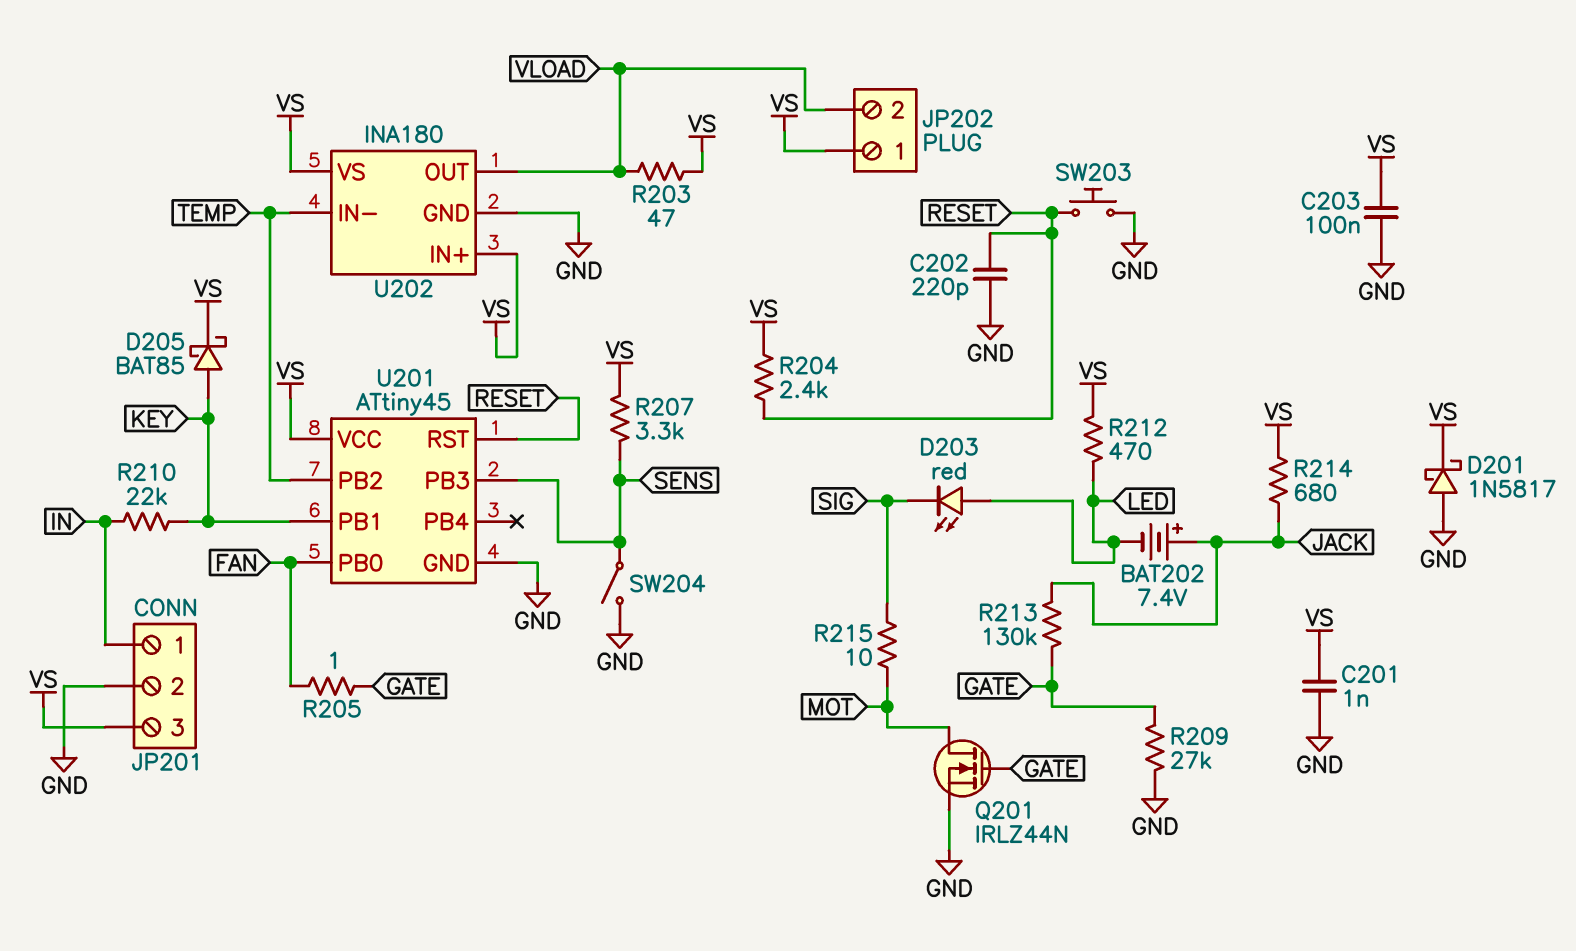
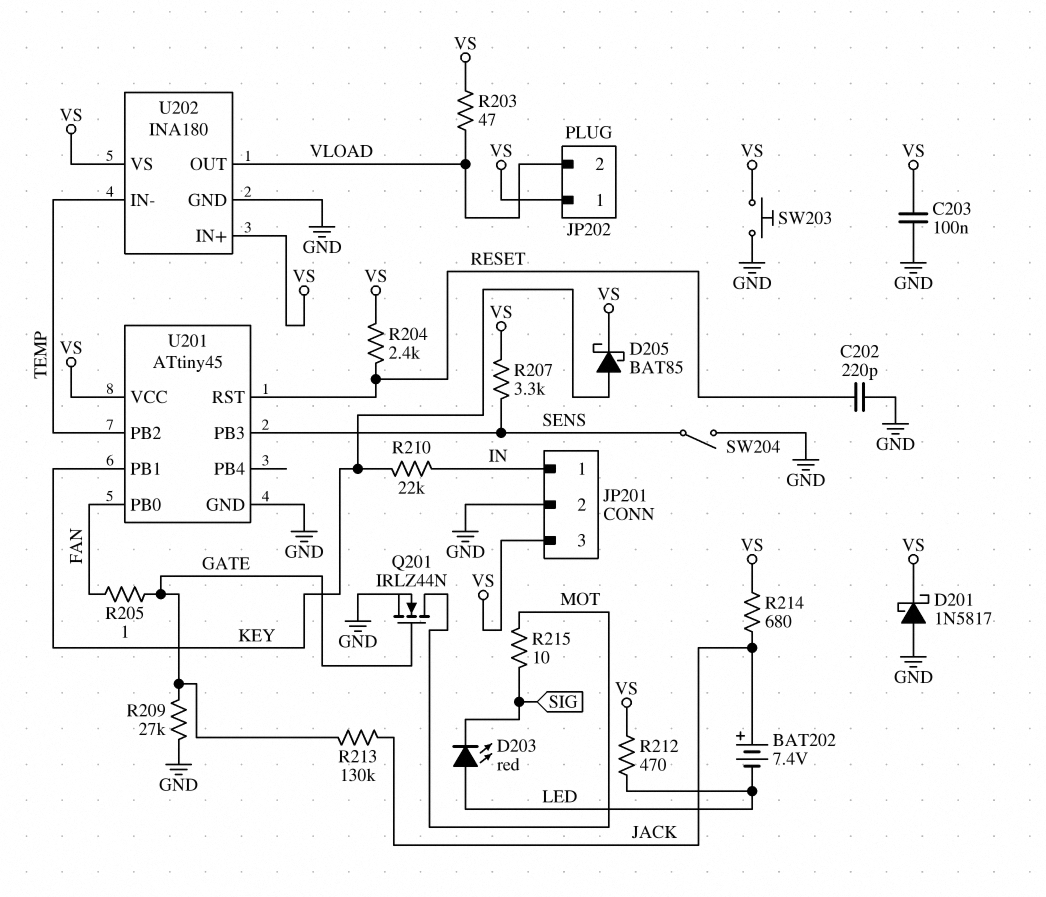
C201: 1nF (GND, VS) -> none
SW203: button (GND, RESET) -> button (GND, VS)

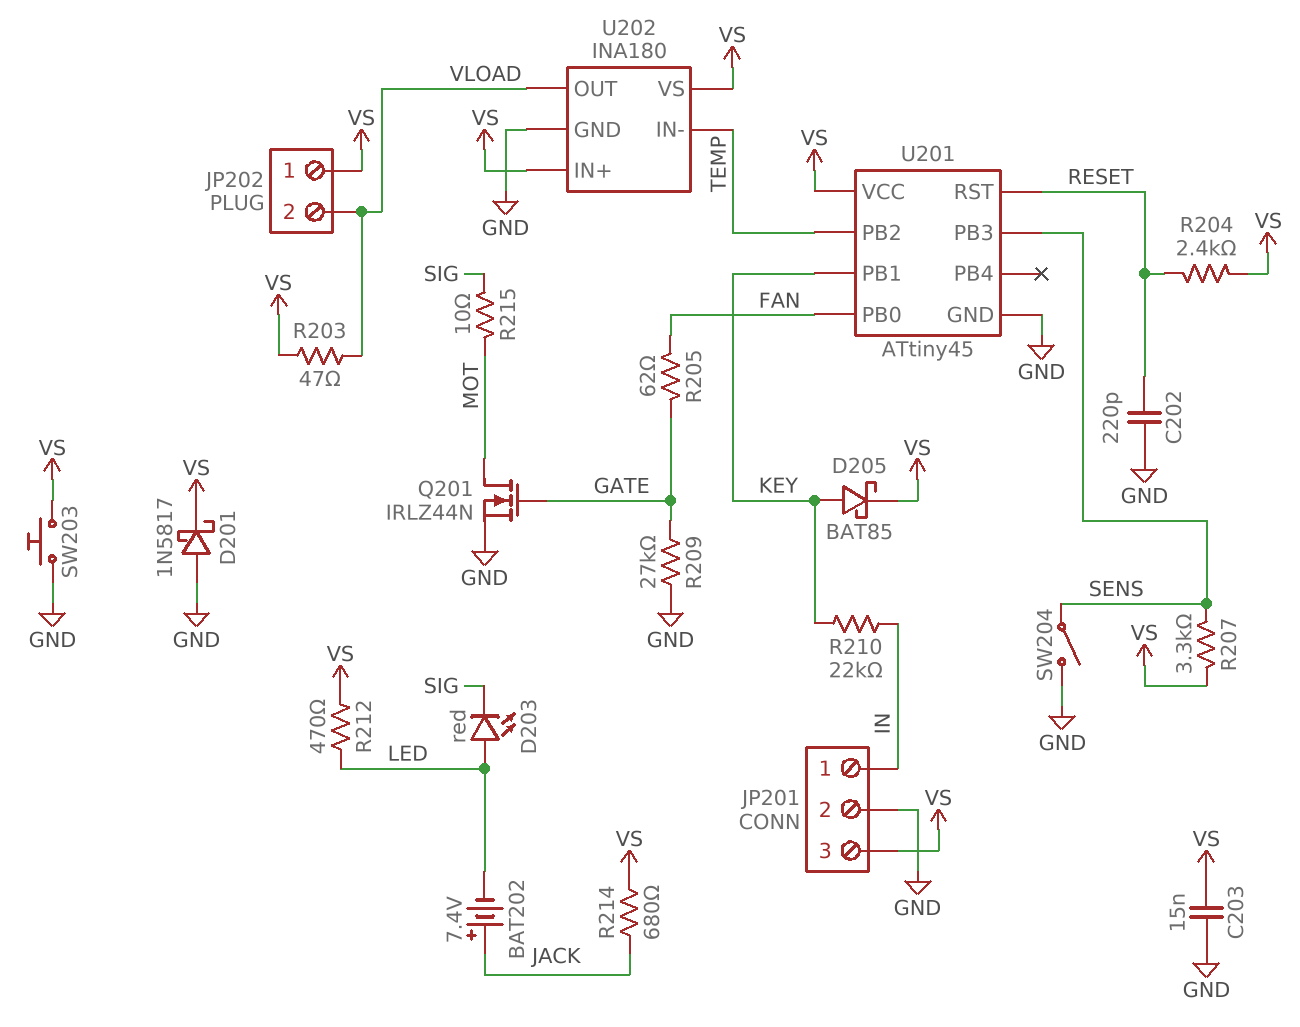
C203: 100nF (GND, VS) -> 15nF (GND, VS)
R205: 1 (FAN, GATE) -> 62 (FAN, GATE)
R213: 130k (GATE, JACK) -> none

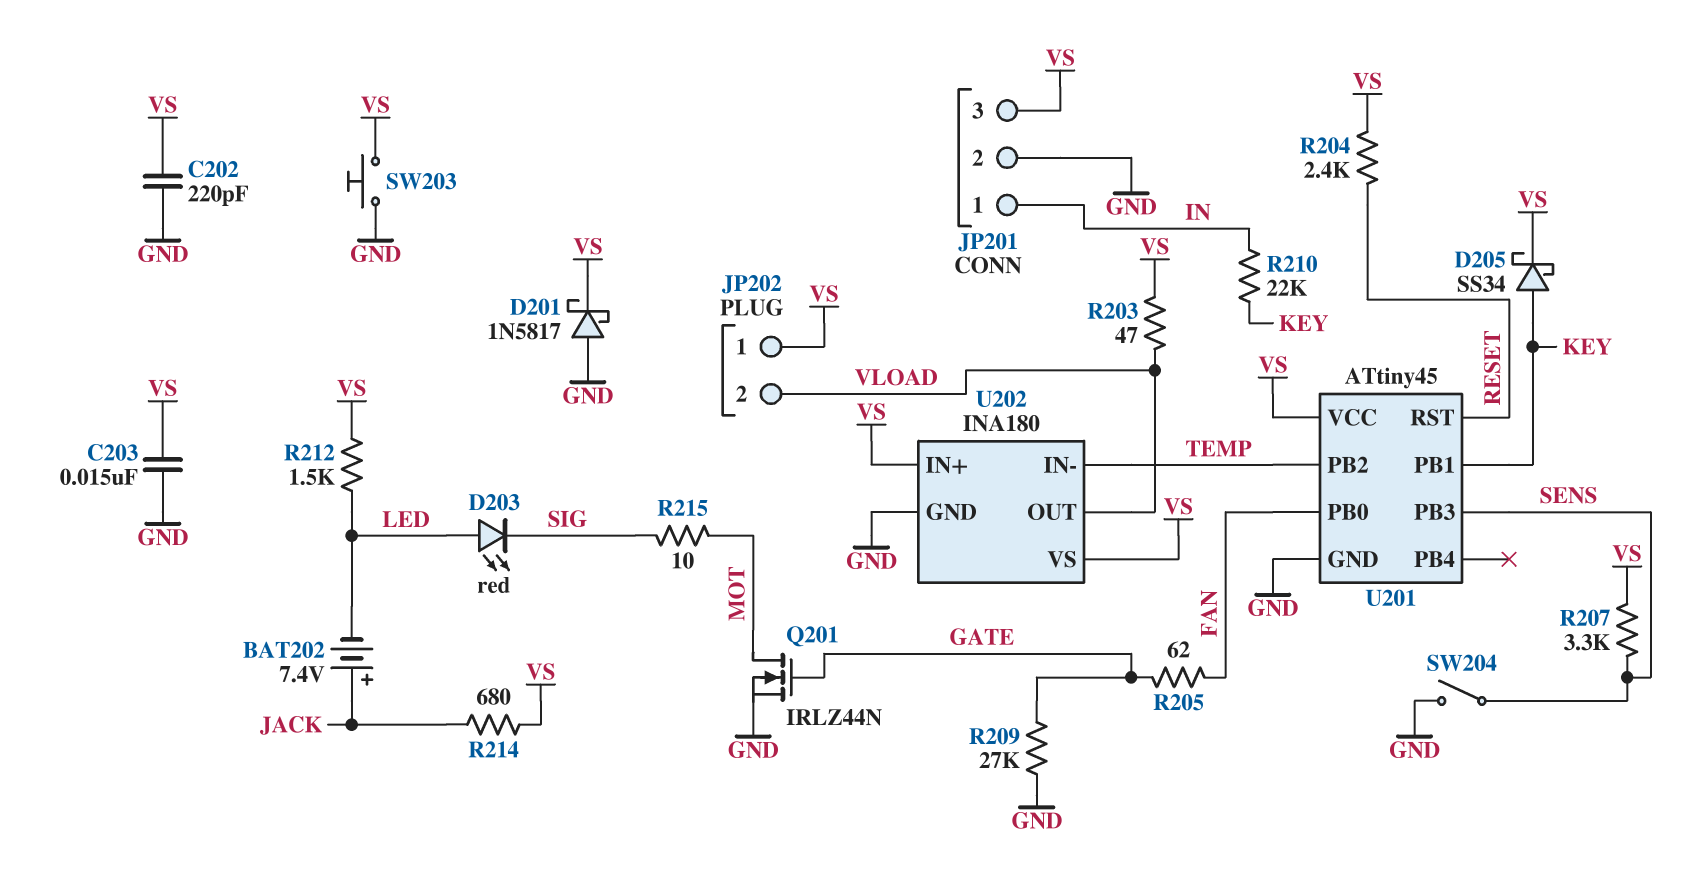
C202: 220pF (GND, RESET) -> 220pF (GND, VS)
D205: schottky BAT85 (A KEY, K VS) -> schottky SS34 (A KEY, K VS)
R212: 470 (LED, VS) -> 1.5k (LED, VS)

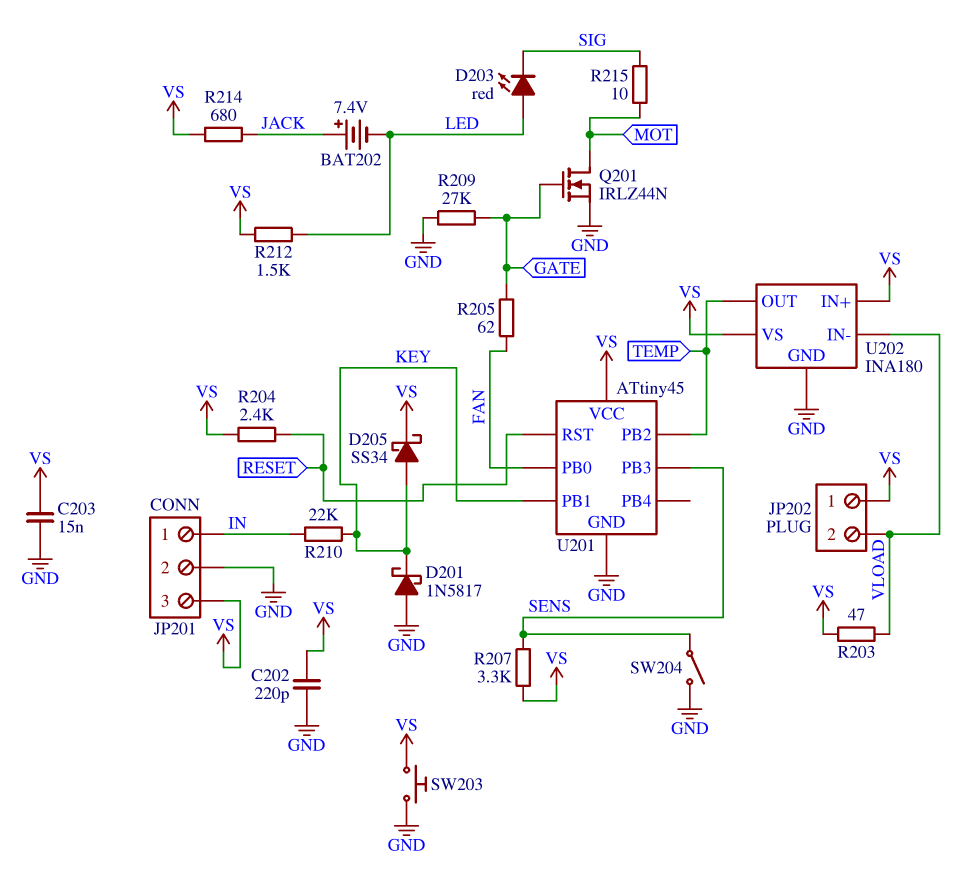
D201: schottky 1N5817 (A GND, K VS) -> schottky 1N5817 (A GND, K KEY)
U202 pin IN-: TEMP -> VLOAD
U202 pin OUT: VLOAD -> TEMP

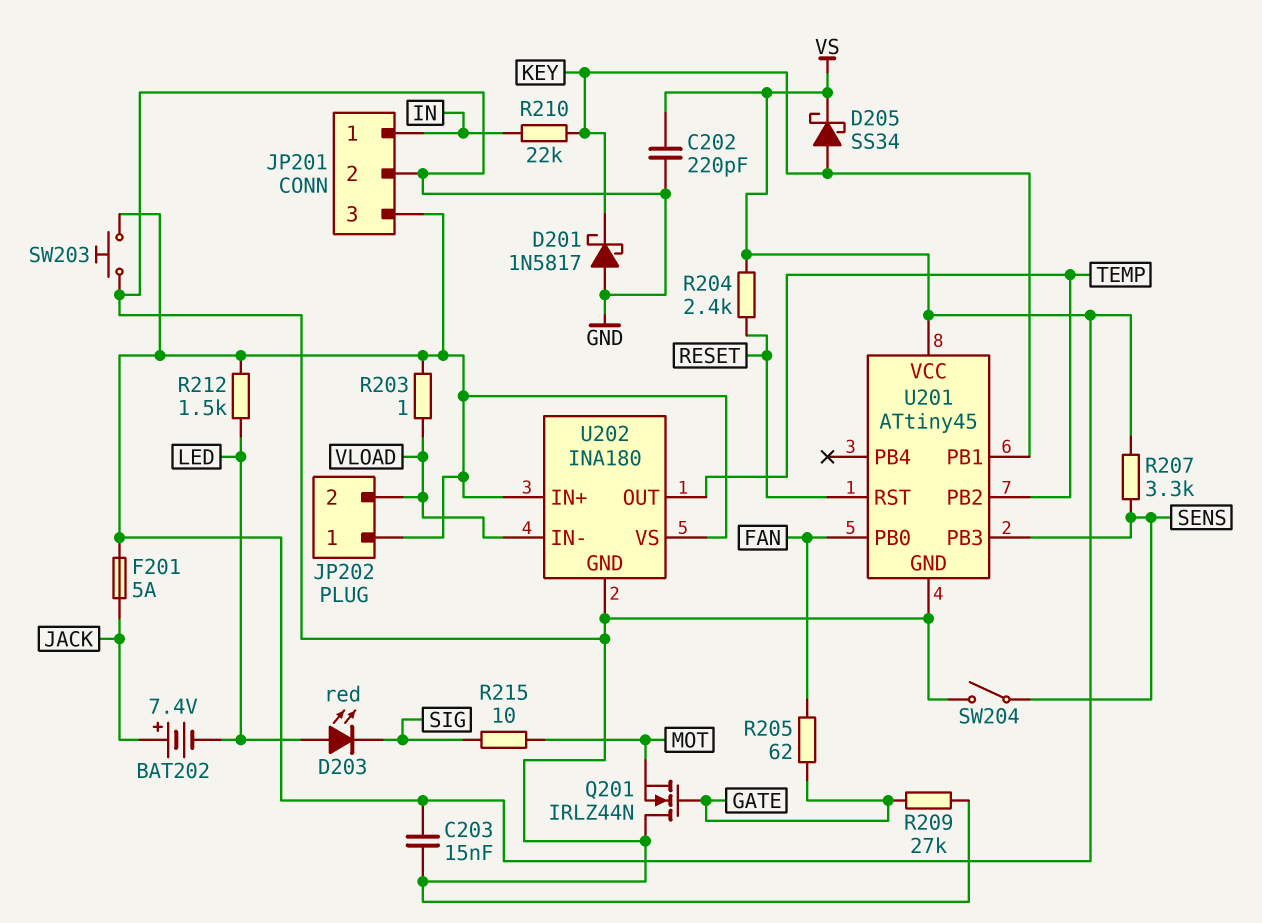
F201: none -> 5A (JACK, VS)
Q201: NMOS IRLZ44N (G GATE, D MOT, S GND) -> NMOS IRLZ44N (G GATE, D GND, S MOT)
R203: 47 (VLOAD, VS) -> 1 (VLOAD, VS)
R214: 680 (JACK, VS) -> none

